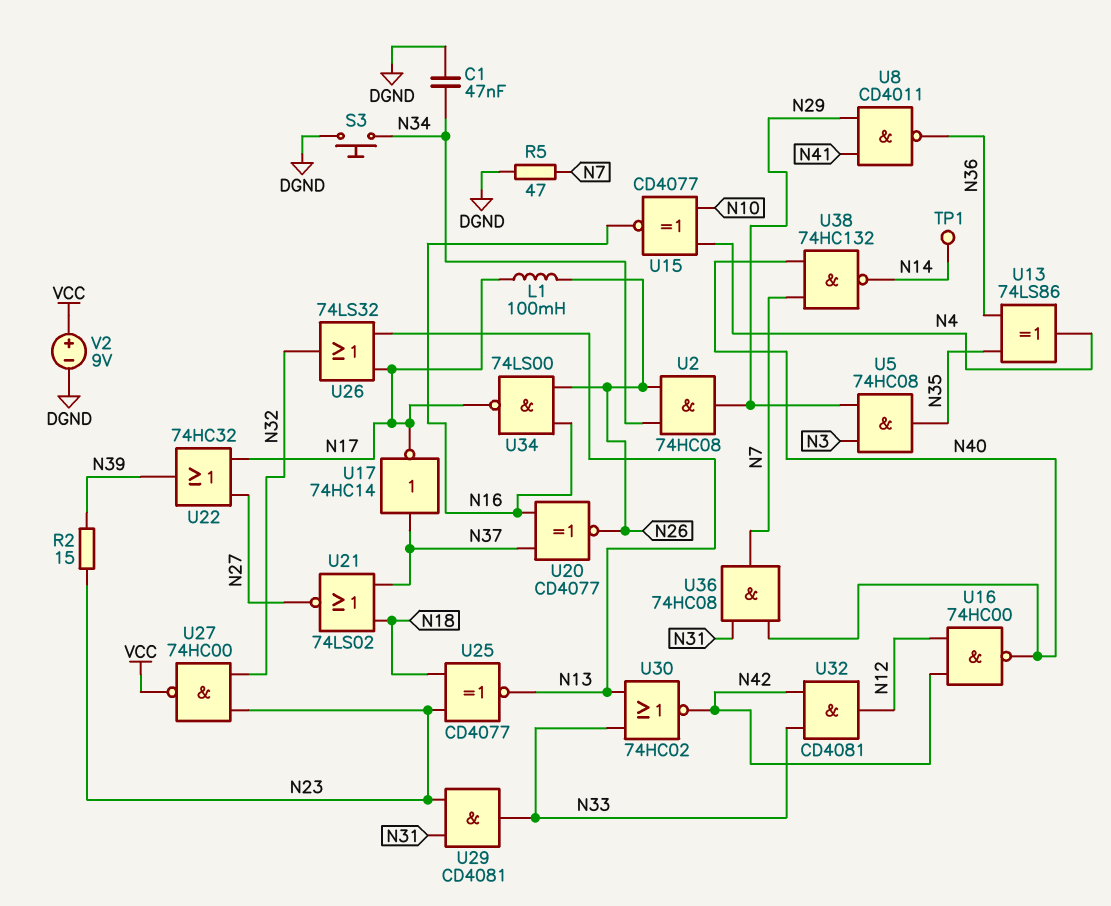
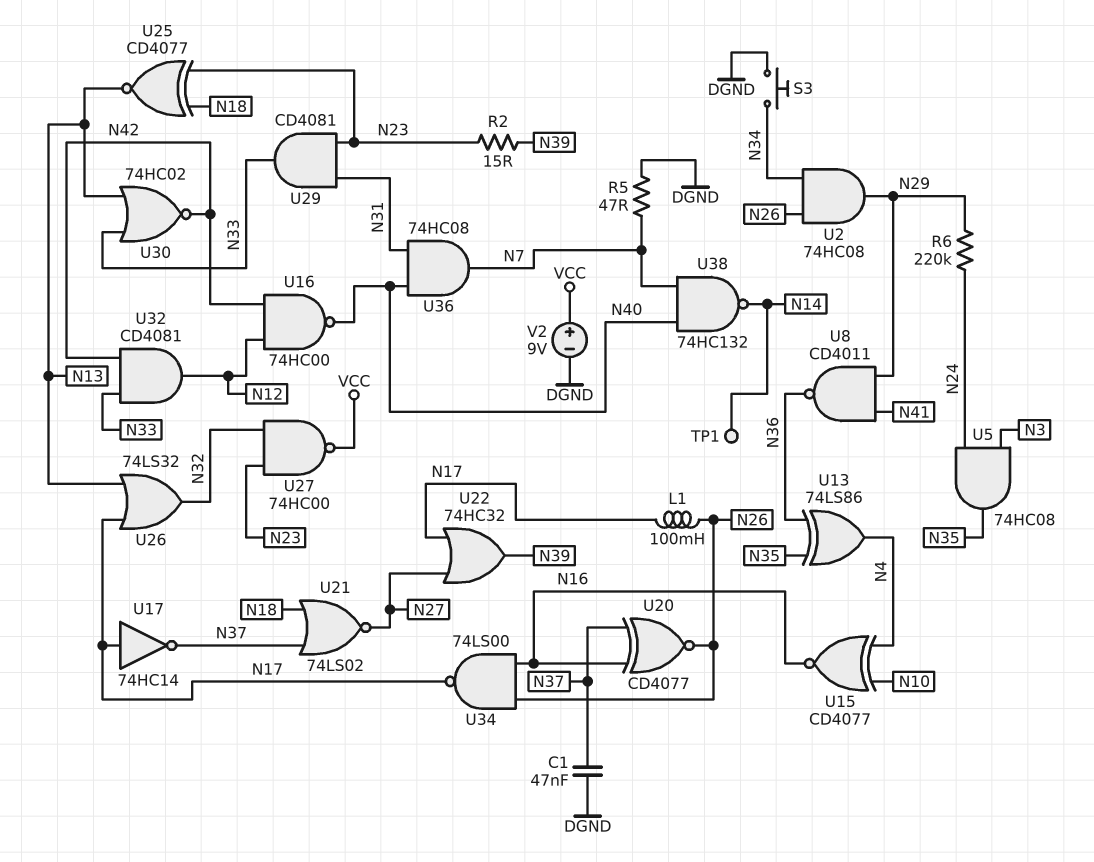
C1: 47nF (DGND, N34) -> 47nF (DGND, N37)
R6: none -> 220k (N24, N29)
U5: AND 74HC08 (in N3, in N29, out N35) -> AND 74HC08 (in N3, in N24, out N35)
U17: NOT 74HC14 (in N37, out N17) -> NOT 74HC14 (in N17, out N37)

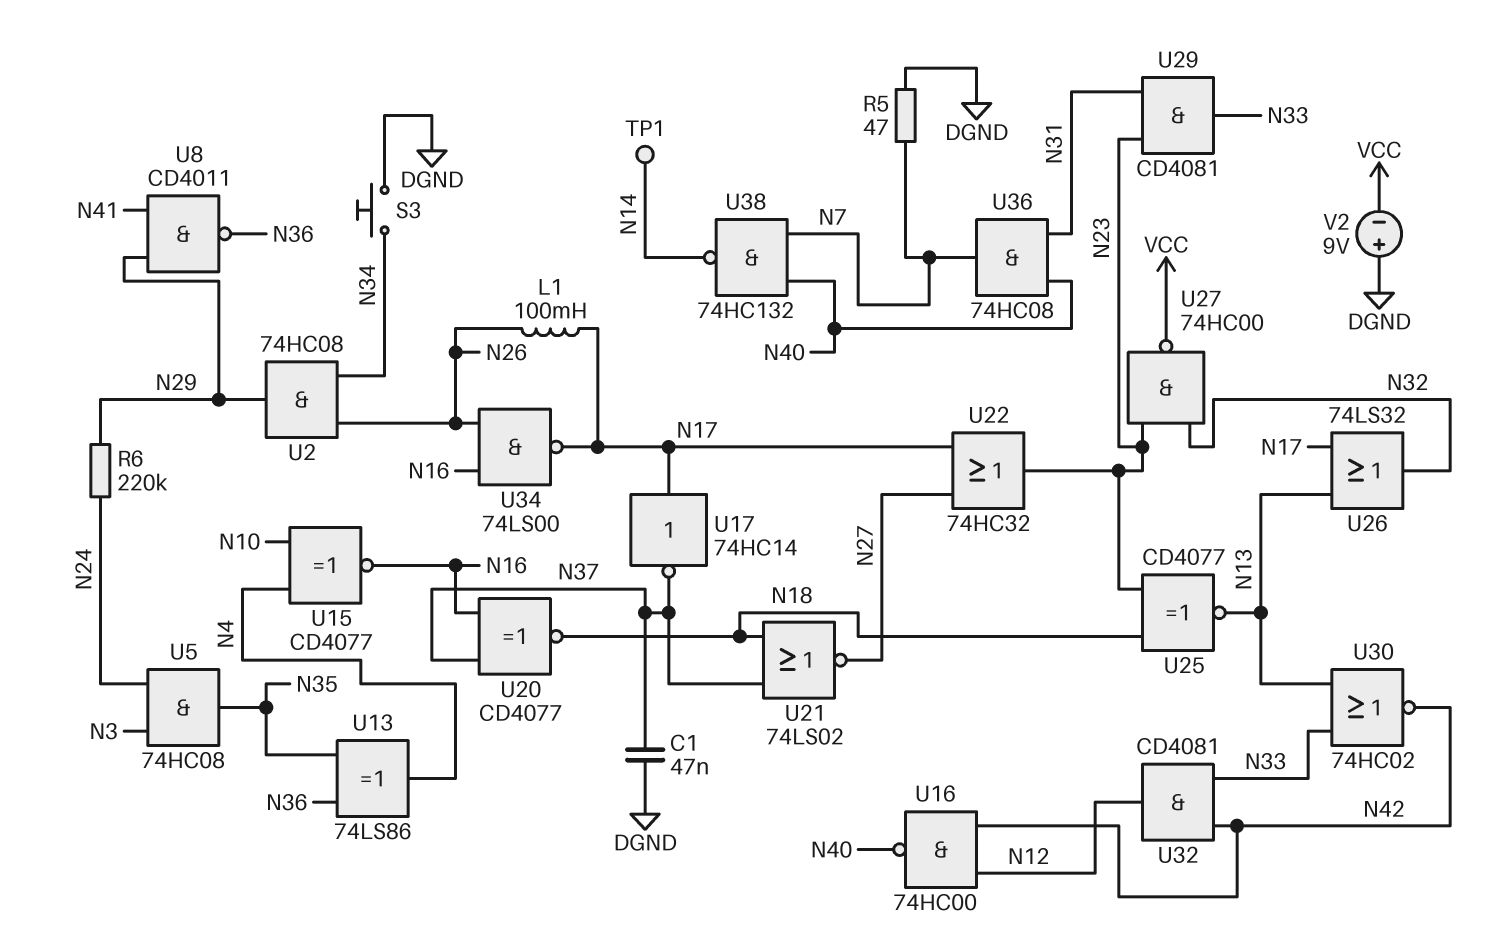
R2: 15 (N23, N39) -> none
U20: XNOR CD4077 (in N16, in N37, out N26) -> XNOR CD4077 (in N16, in N37, out N18)
U22: OR 74HC32 (in N17, in N27, out N39) -> OR 74HC32 (in N17, in N27, out N23)
V2: 9V (plus VCC, minus DGND) -> 9V (plus DGND, minus VCC)

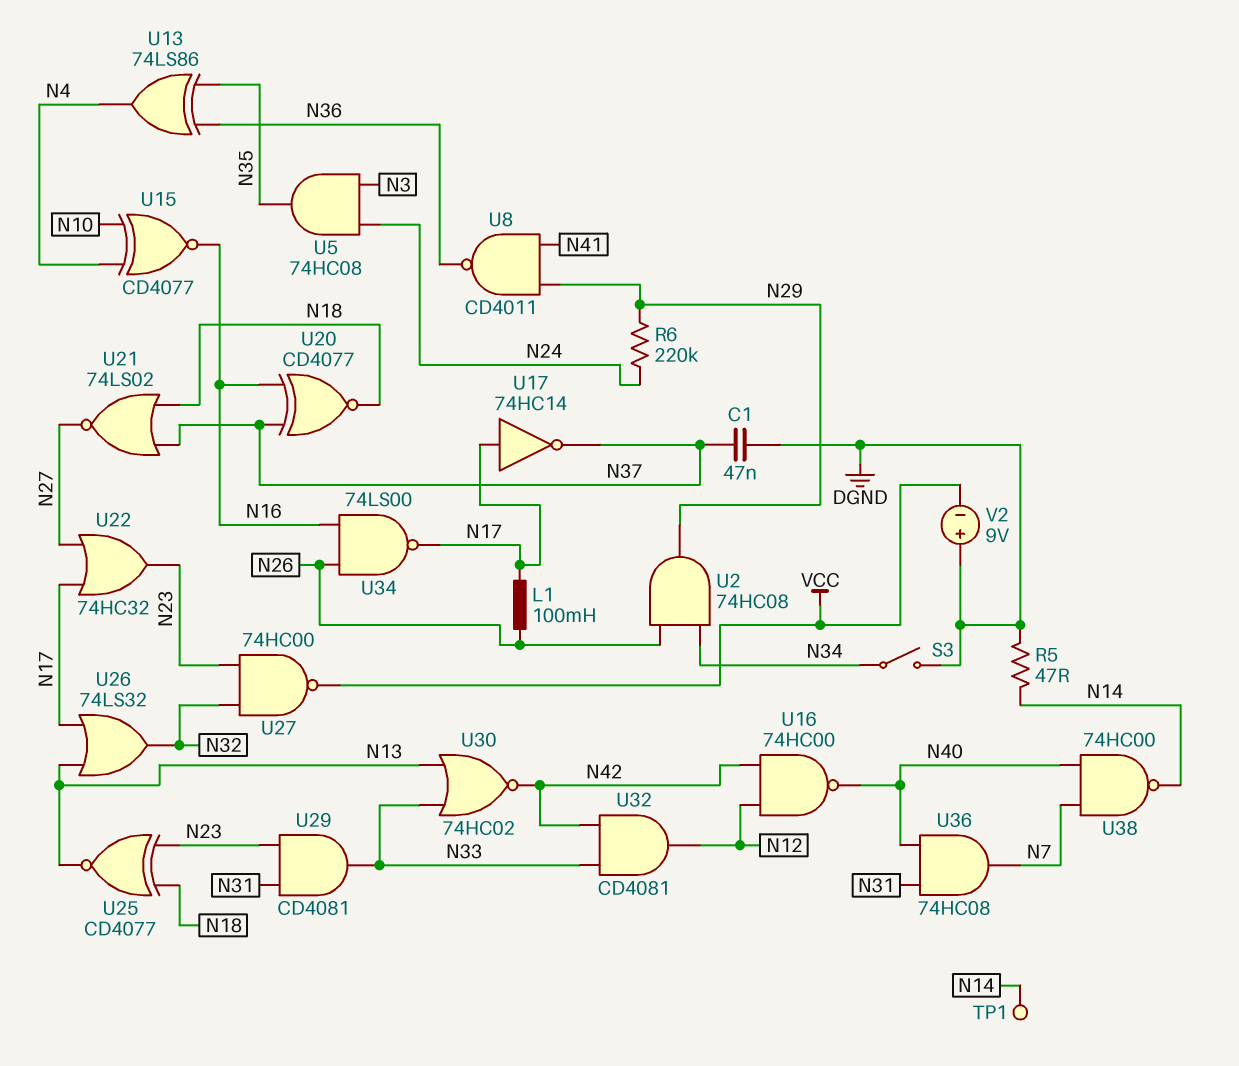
R5: 47 (DGND, N7) -> 47 (DGND, N14)
S3: button (DGND, N34) -> switch (DGND, N34)
U38: NAND 74HC132 (in N7, in N40, out N14) -> NAND 74HC00 (in N7, in N40, out N14)

